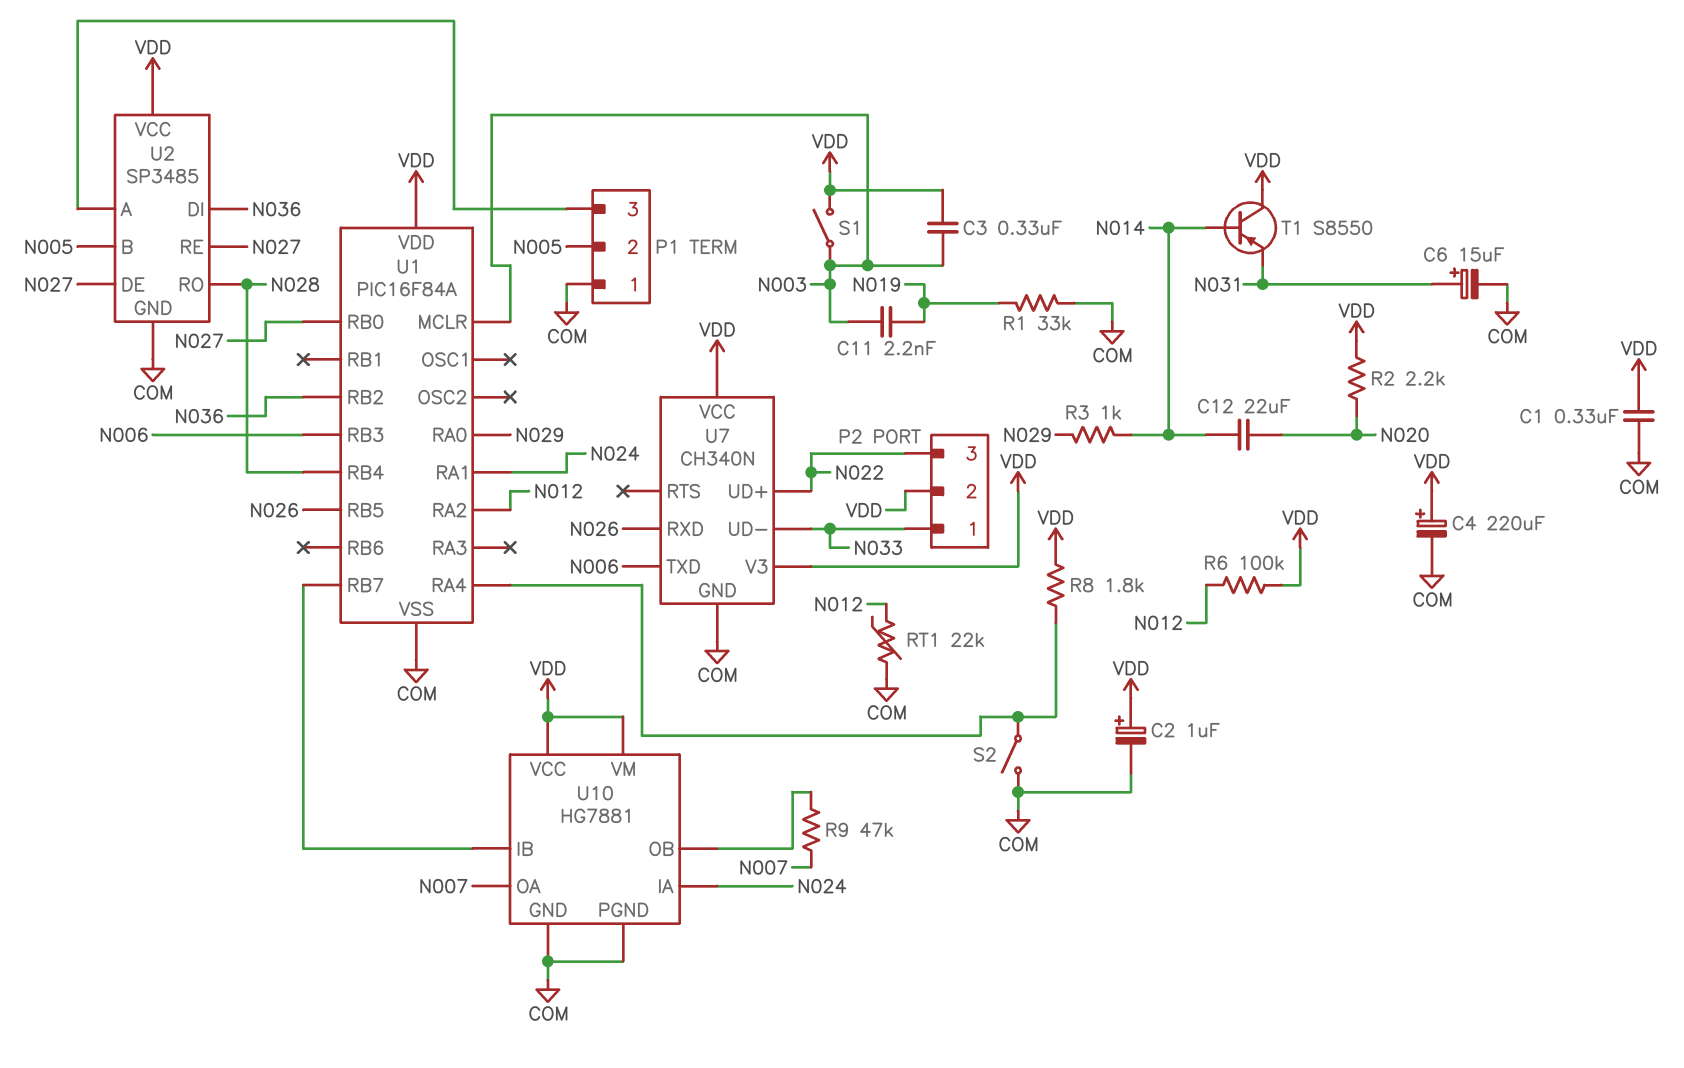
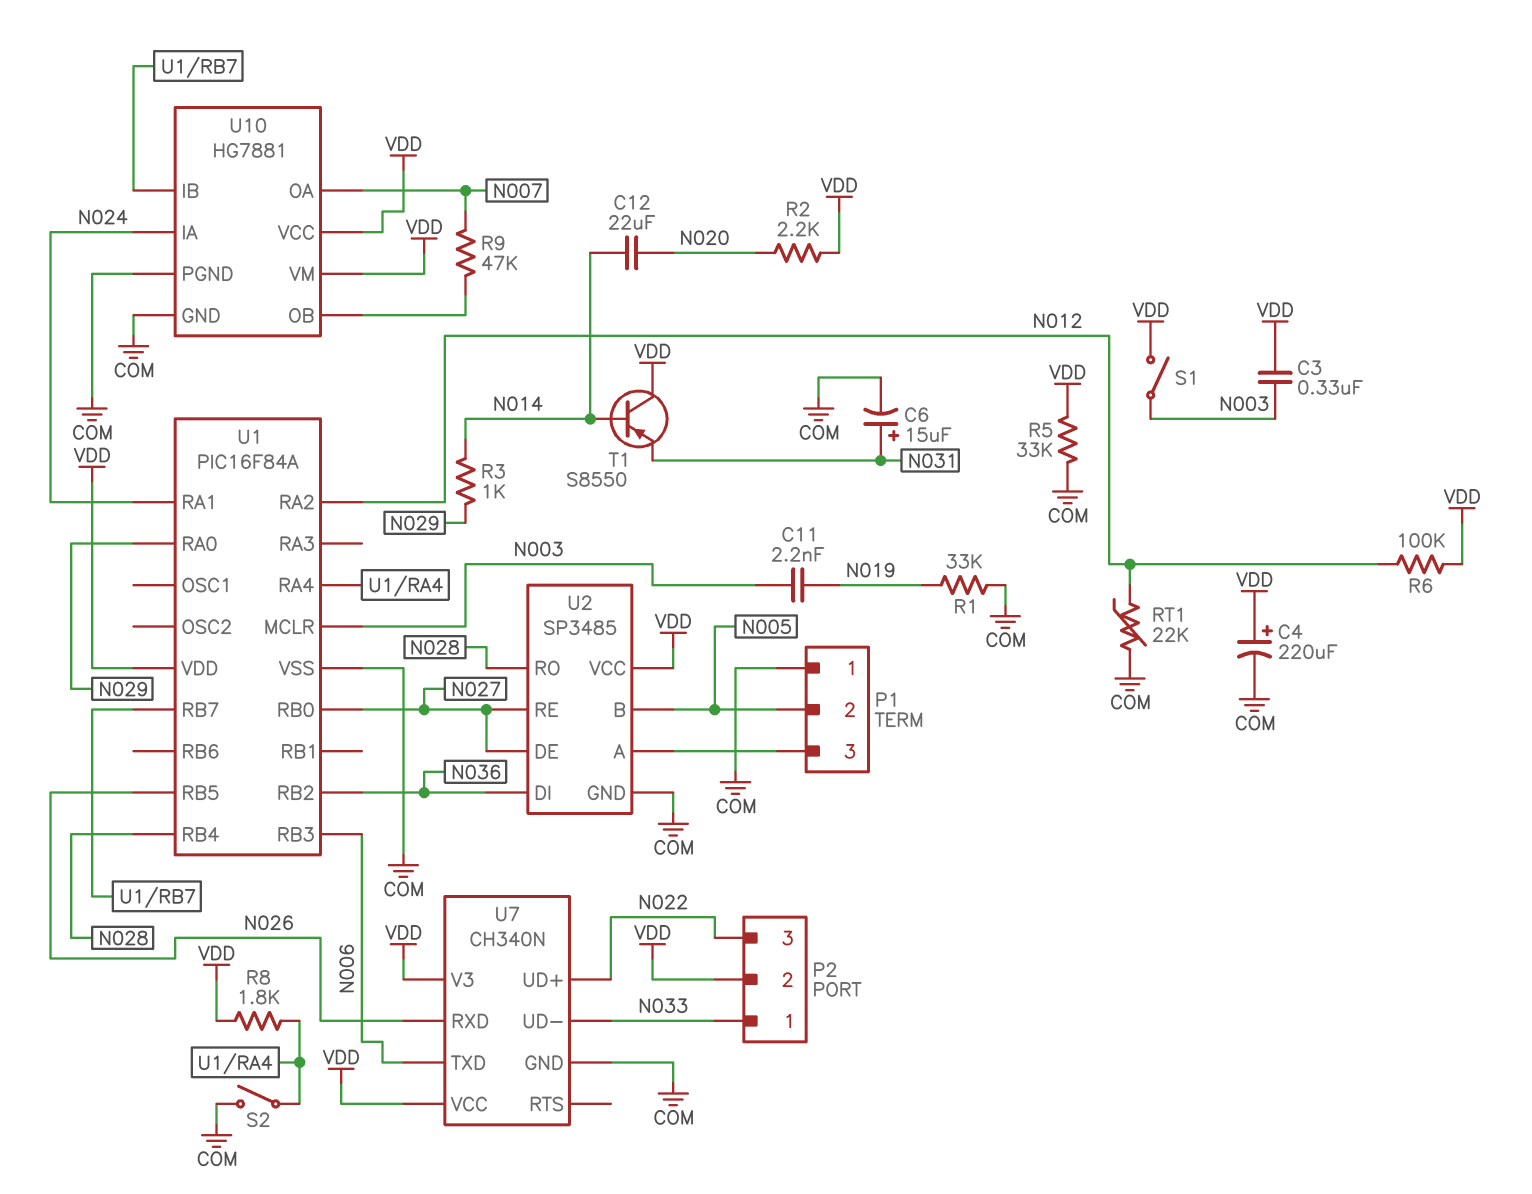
C1: 330nF (COM, VDD) -> none
C2: 1uF (plus VDD, minus COM) -> none
R5: none -> 33k (COM, VDD)

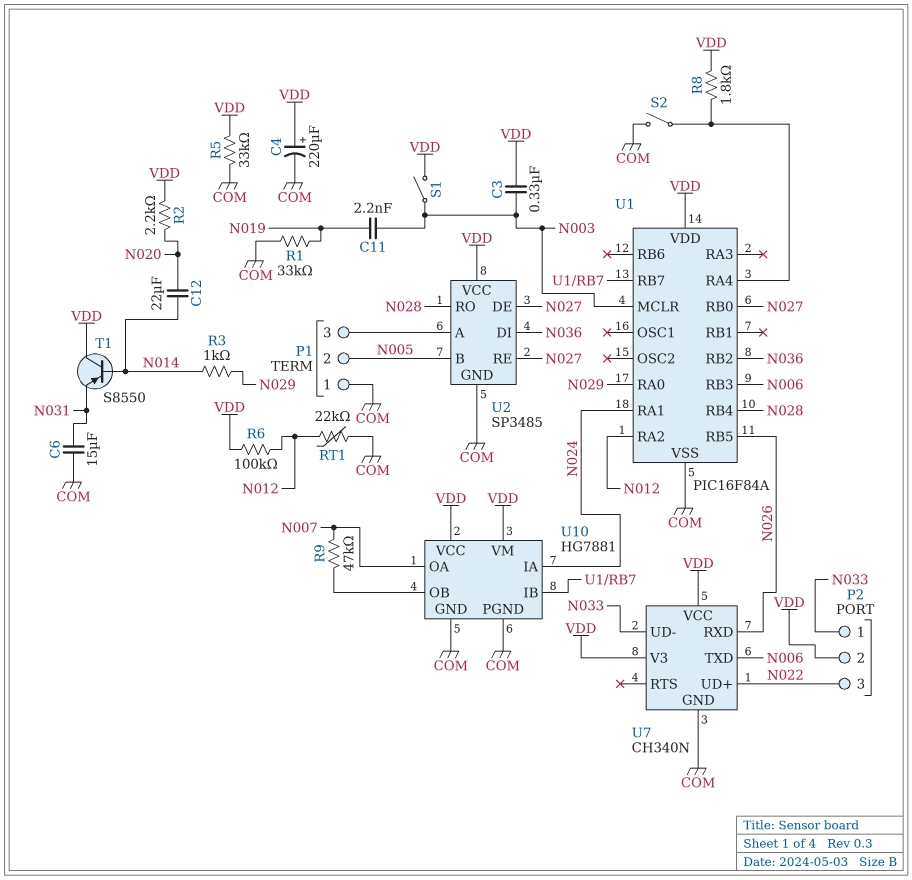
C6: 15uF (plus N031, minus COM) -> 15uF (COM, N031)

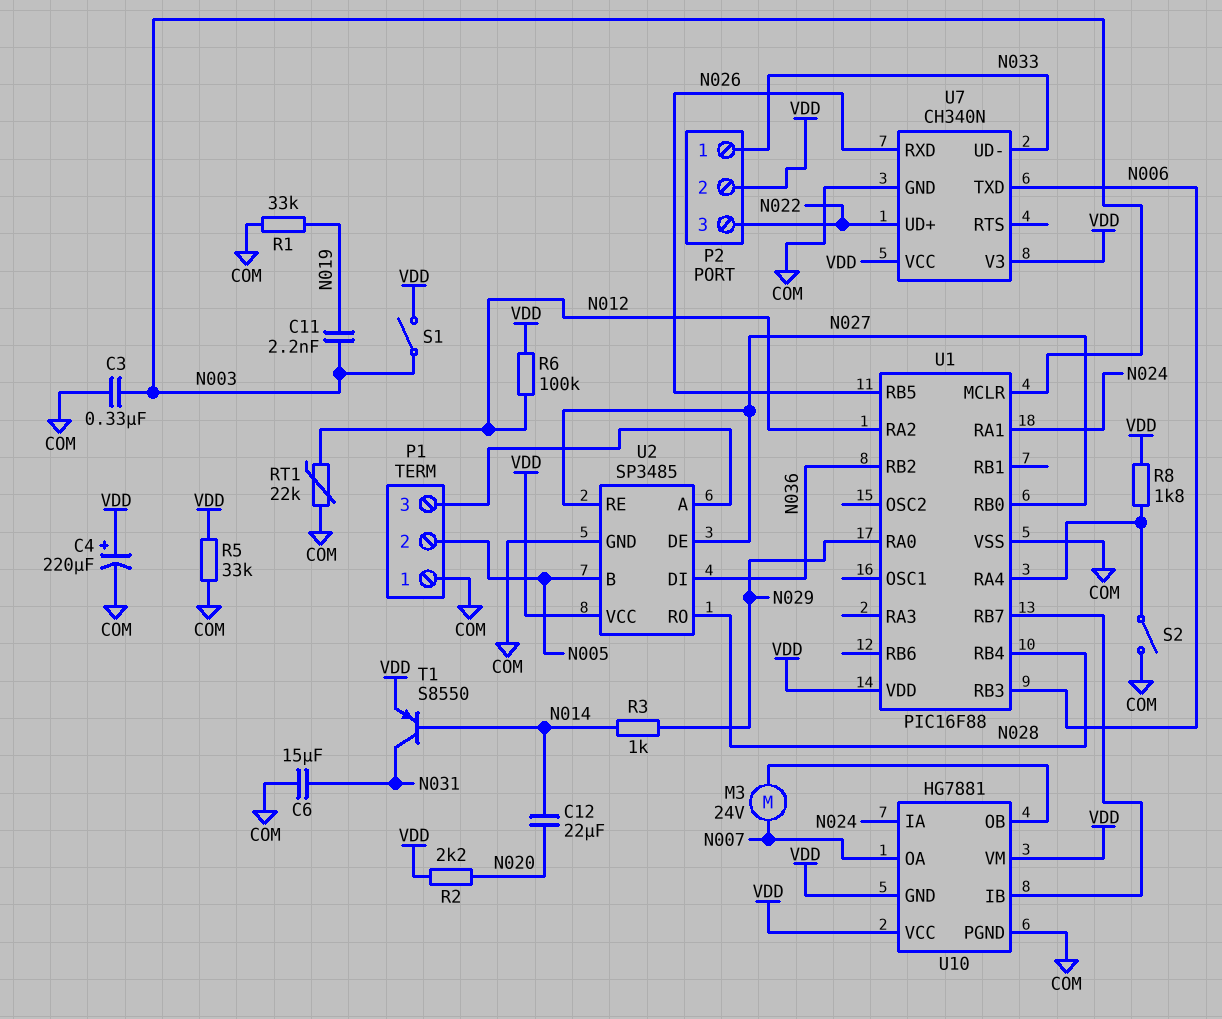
C3: 330nF (N003, VDD) -> 330nF (COM, N003)
M3: none -> motor 24V (N007, U10/OB)
R9: 47k (N007, U10/OB) -> none
T1: PNP S8550 (B N014, C VDD, E N031) -> PNP S8550 (B N014, C N031, E VDD)
U1: PIC16F84A -> PIC16F88
U10 pin GND: COM -> VDD

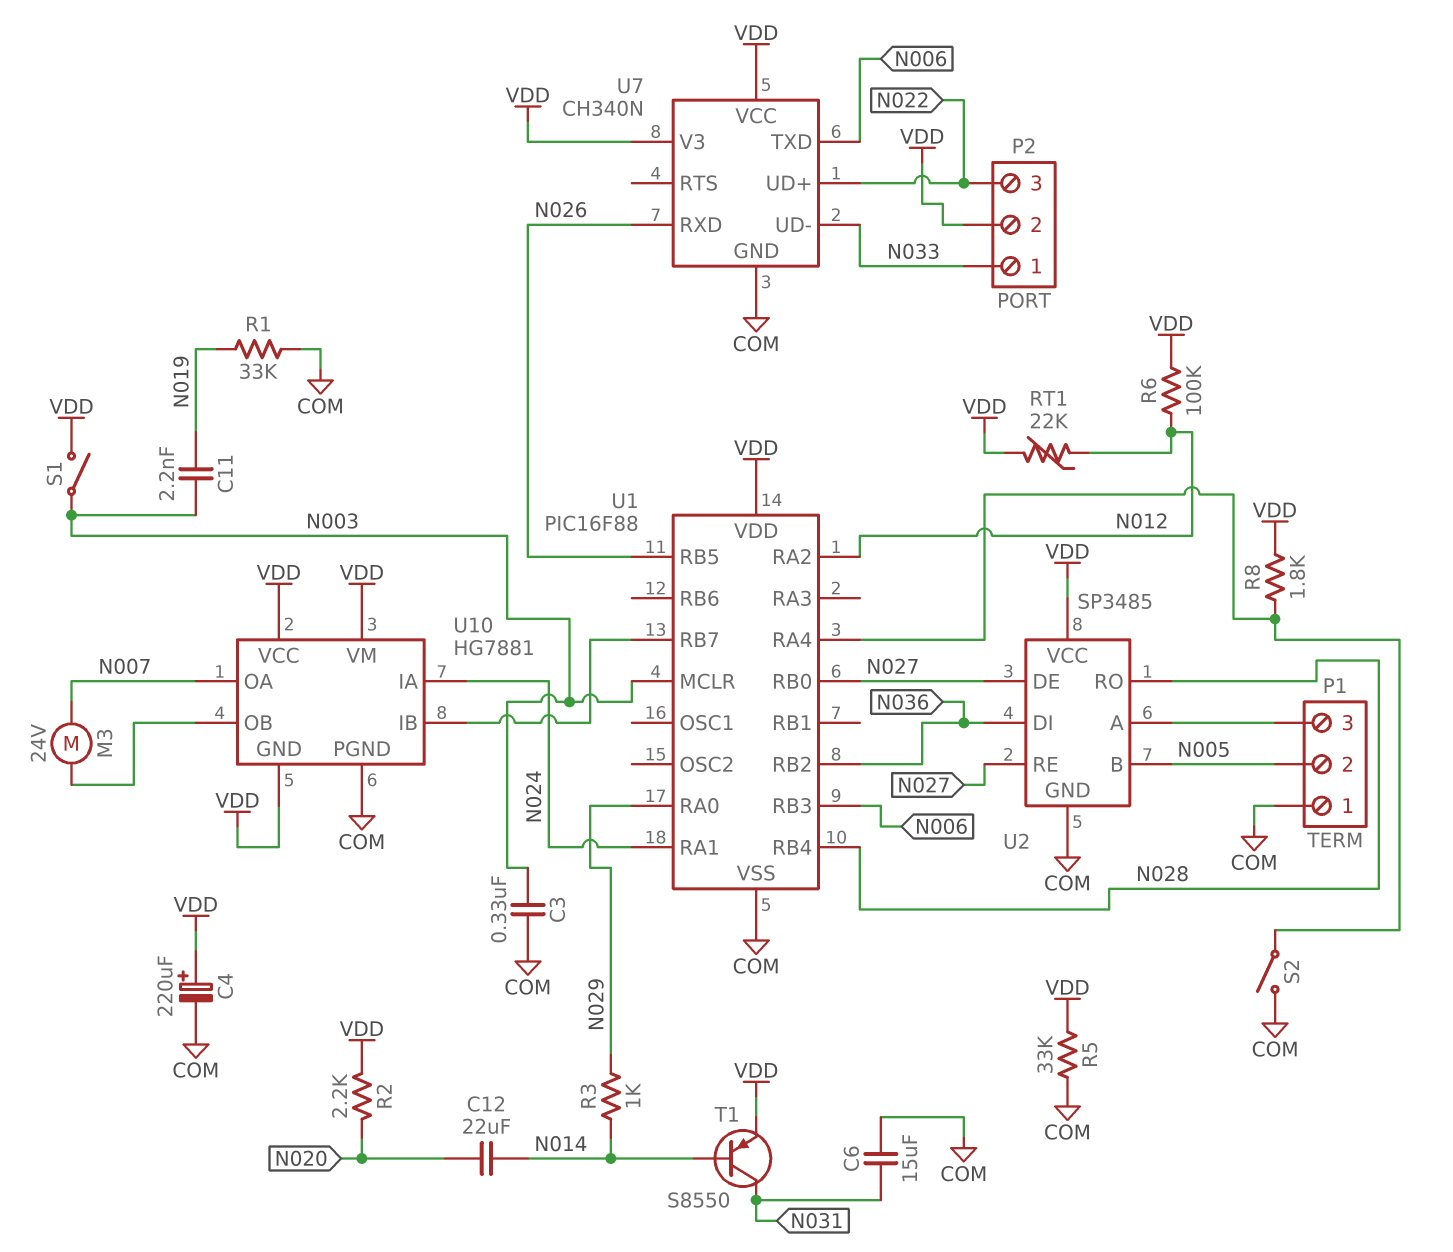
RT1: 22k (COM, N012) -> 22k (N012, VDD)

